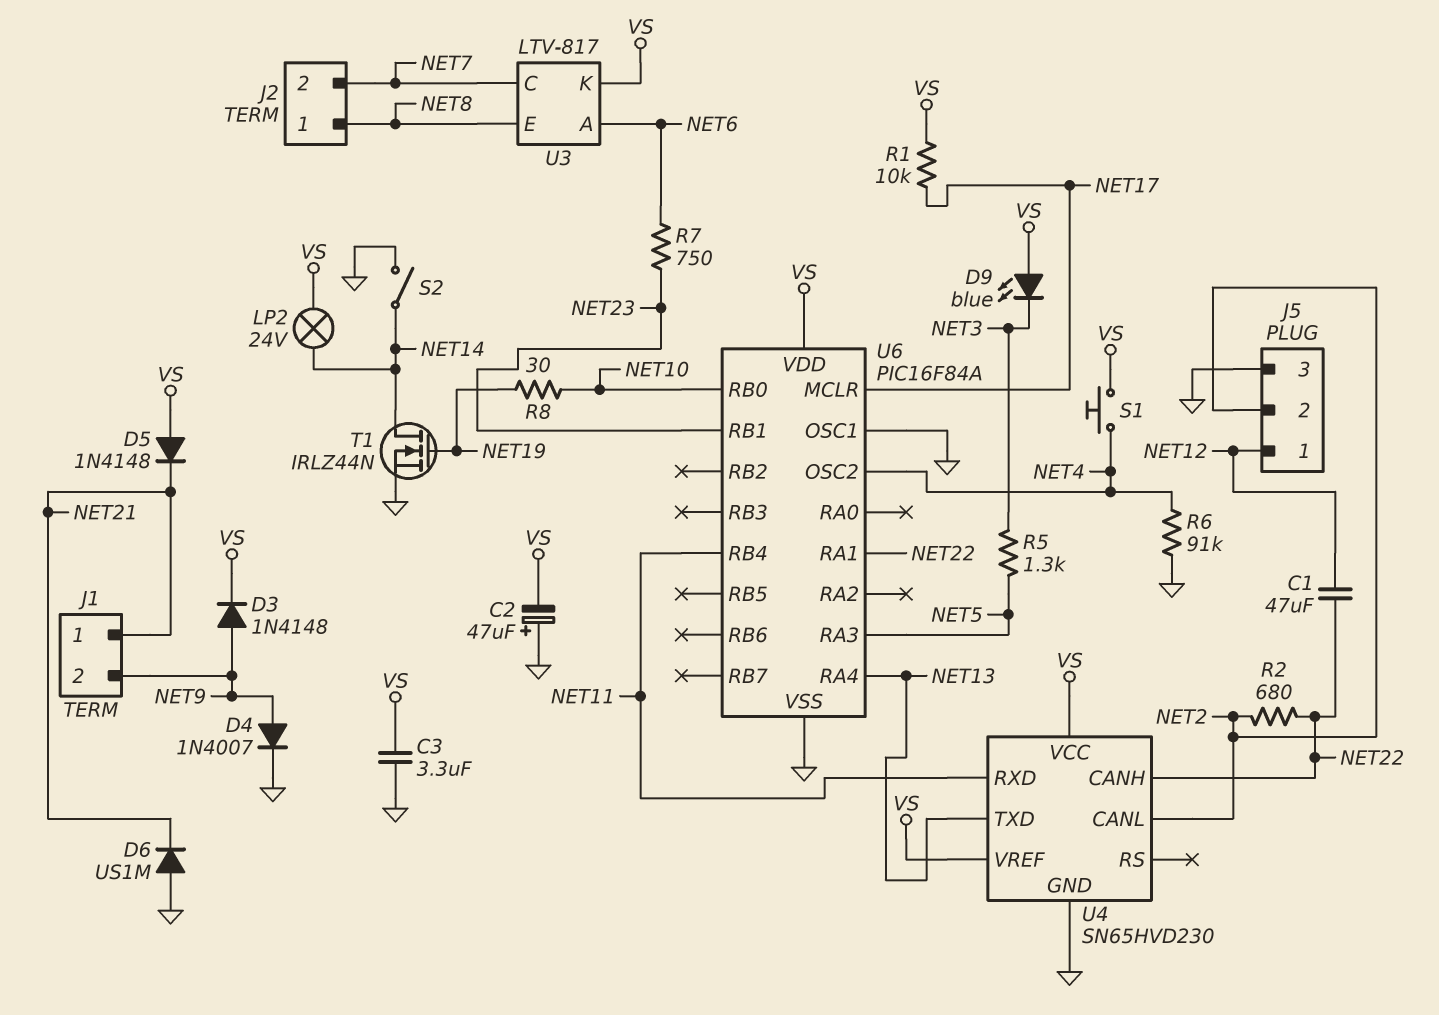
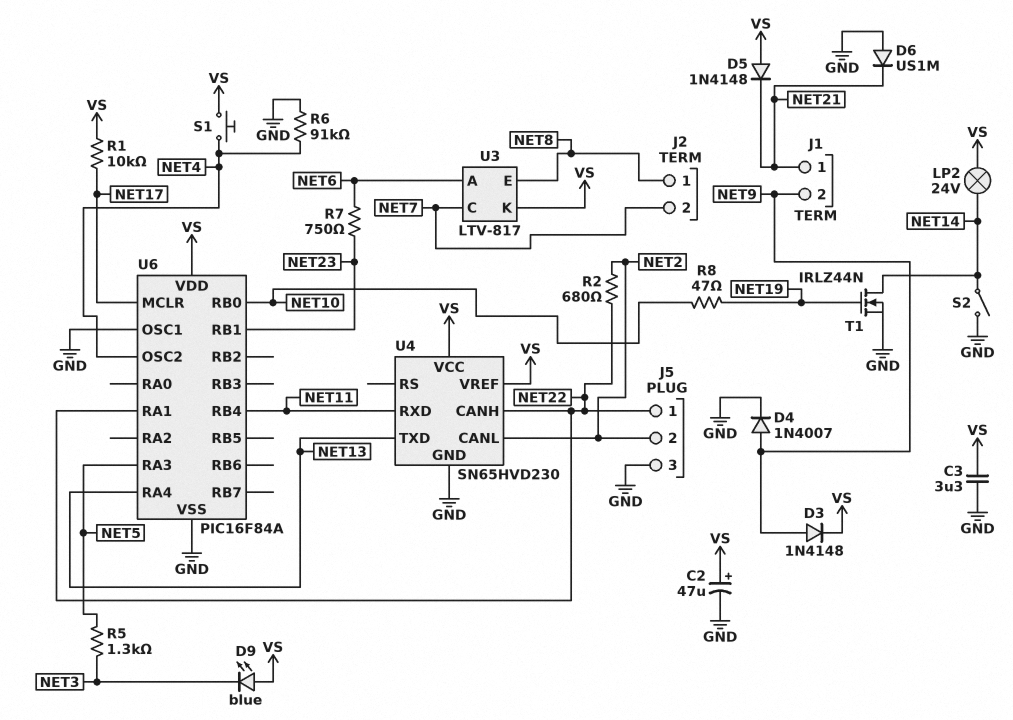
C1: 47uF (NET12, NET22) -> none
C2: 47uF (plus GND, minus VS) -> 47uF (plus VS, minus GND)
J5 pin 1: NET12 -> NET22
R8: 30 (NET10, NET19) -> 47 (NET10, NET19)

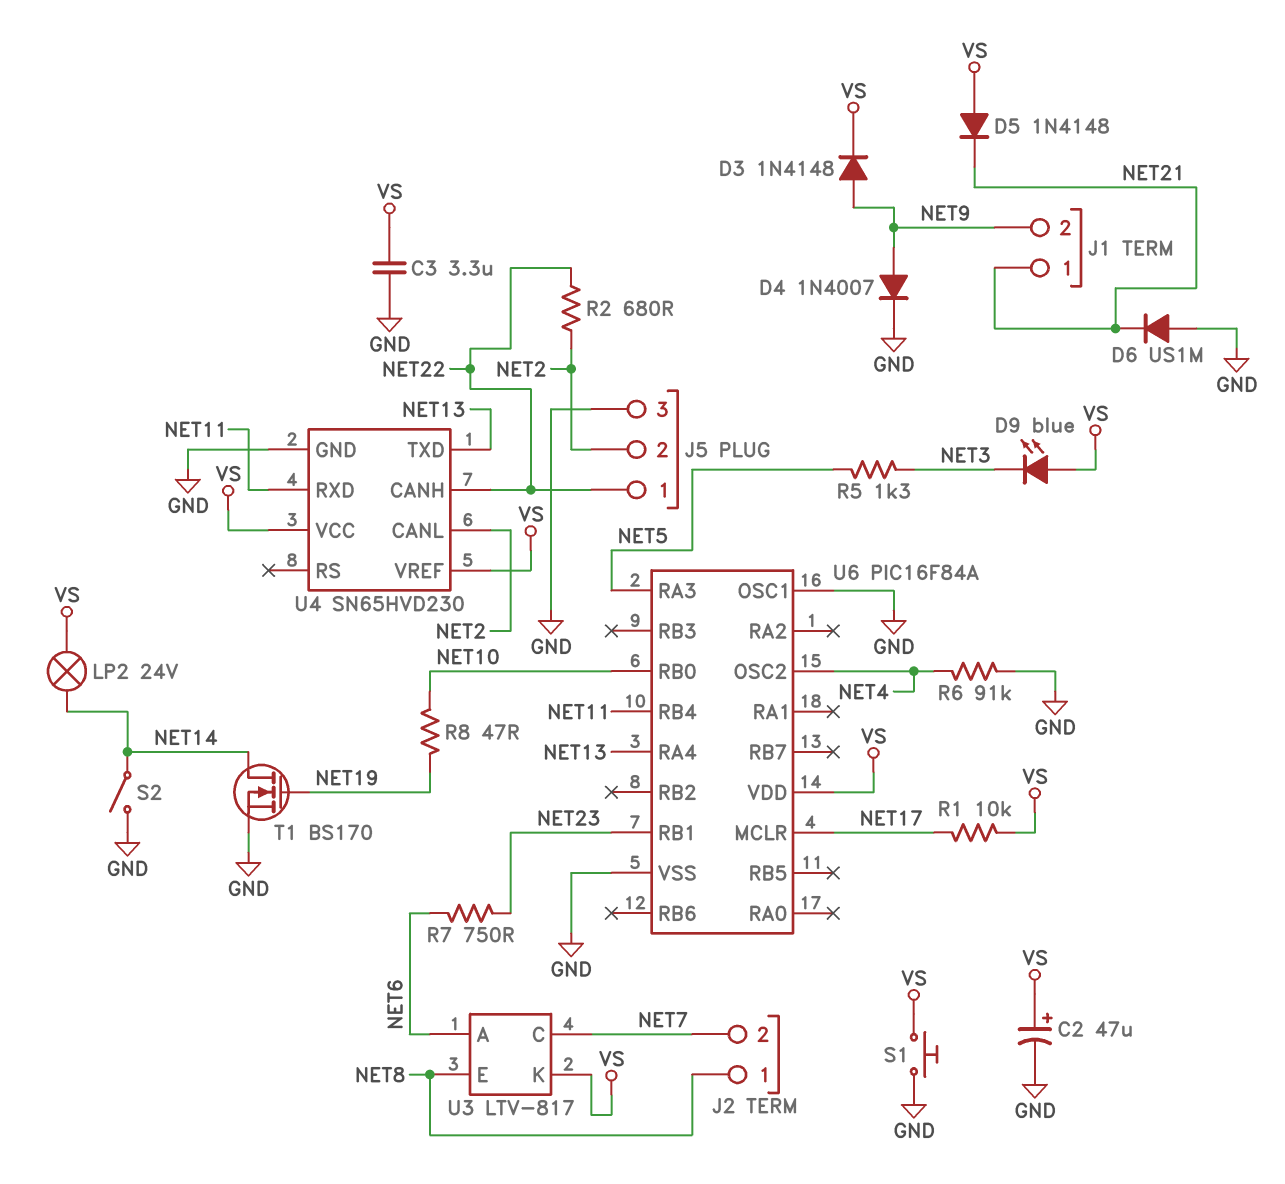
S1: button (NET4, VS) -> button (GND, VS)
T1: NMOS IRLZ44N (G NET19, D NET14, S GND) -> NMOS BS170 (G NET19, D NET14, S GND)
U6 pin RA1: NET22 -> none

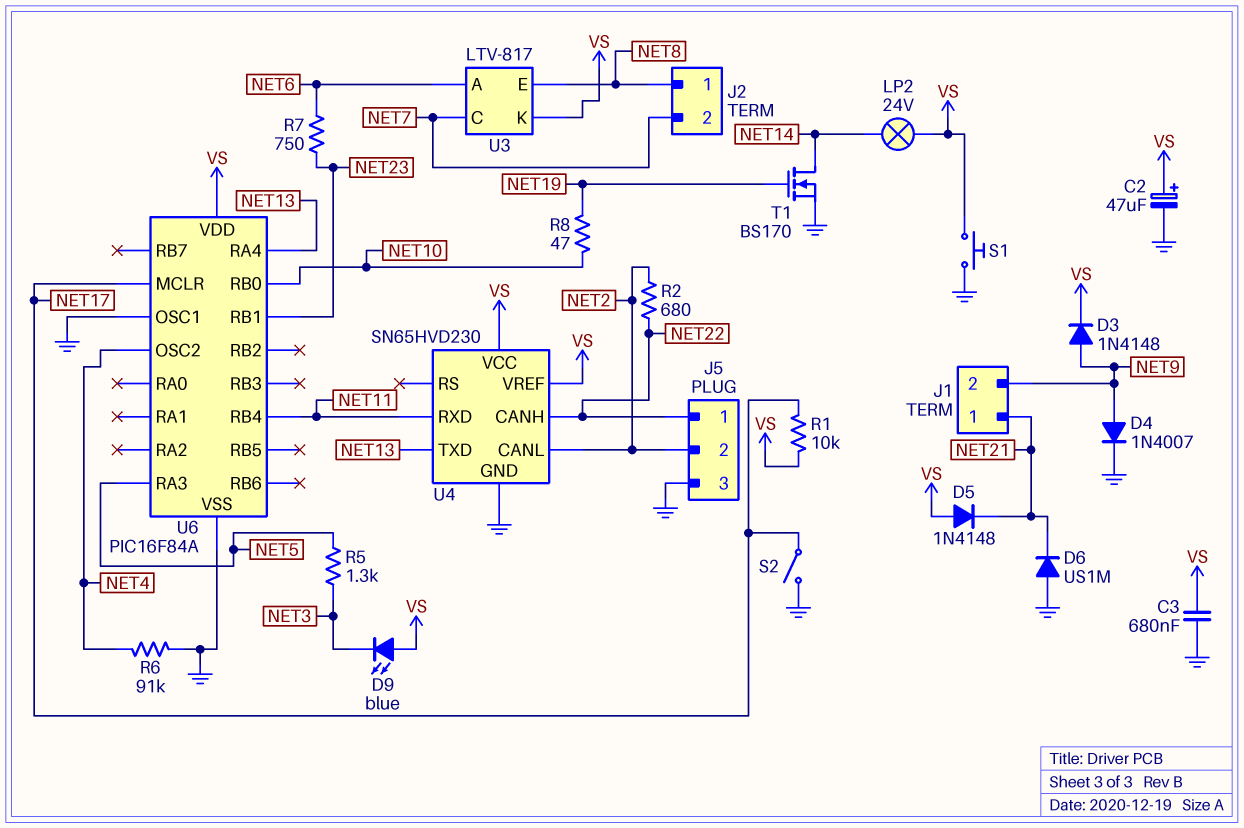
C3: 3.3uF (GND, VS) -> 680nF (GND, VS)
S2: switch (GND, NET14) -> switch (GND, NET17)

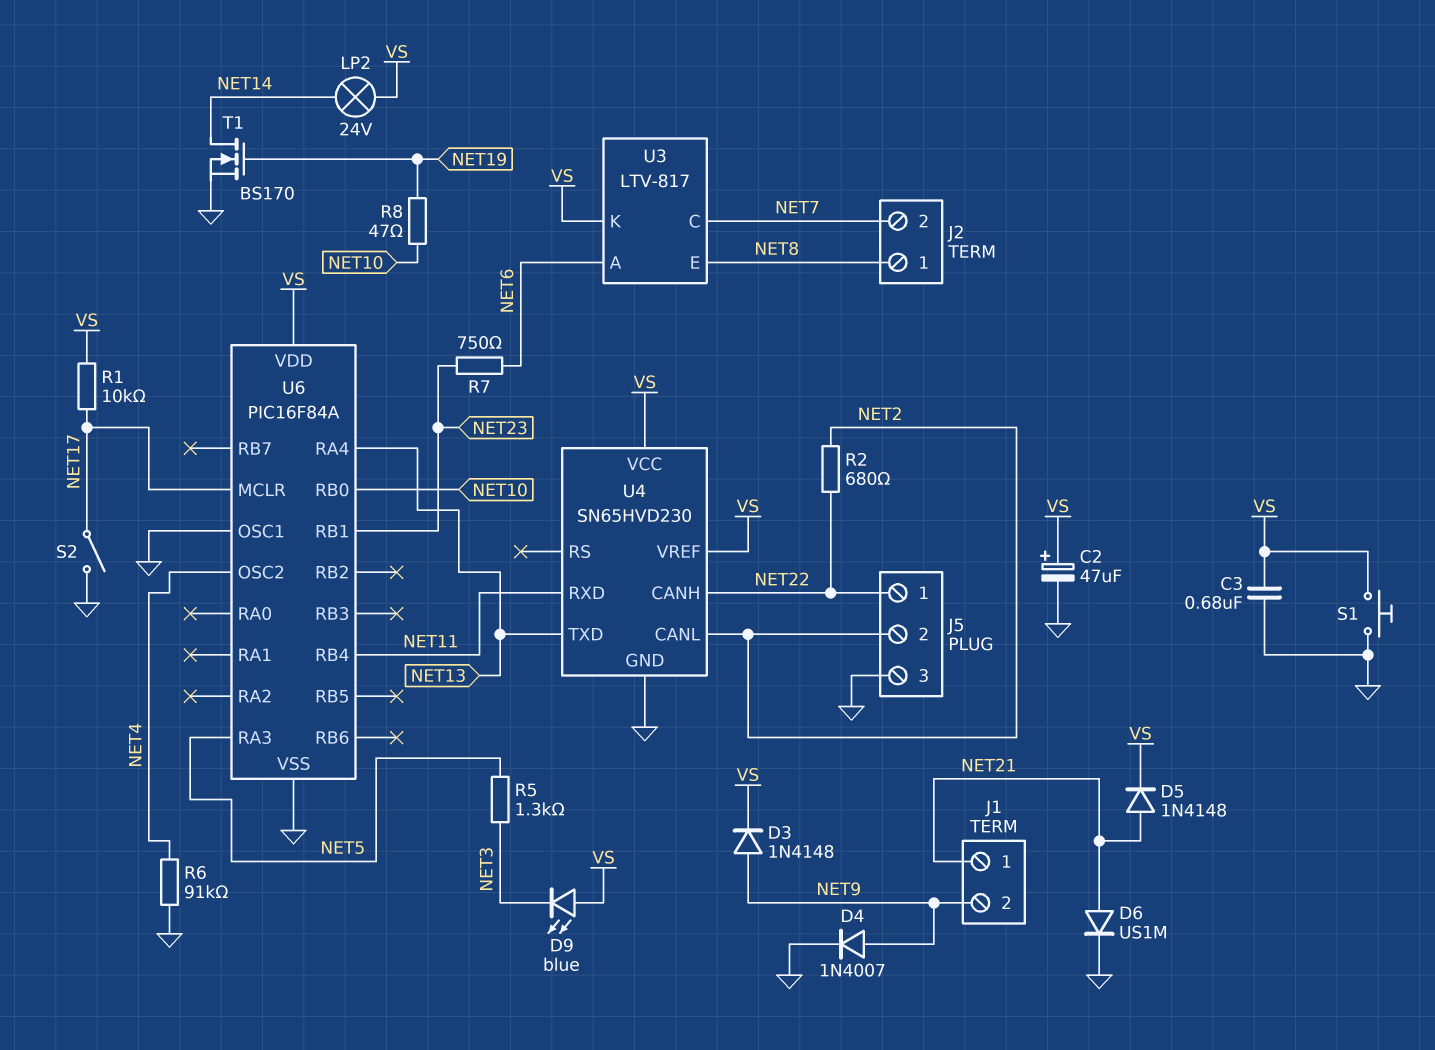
D5: diode 1N4148 (A VS, K NET21) -> diode 1N4148 (A NET21, K VS)
D6: diode US1M (A GND, K NET21) -> diode US1M (A NET21, K GND)

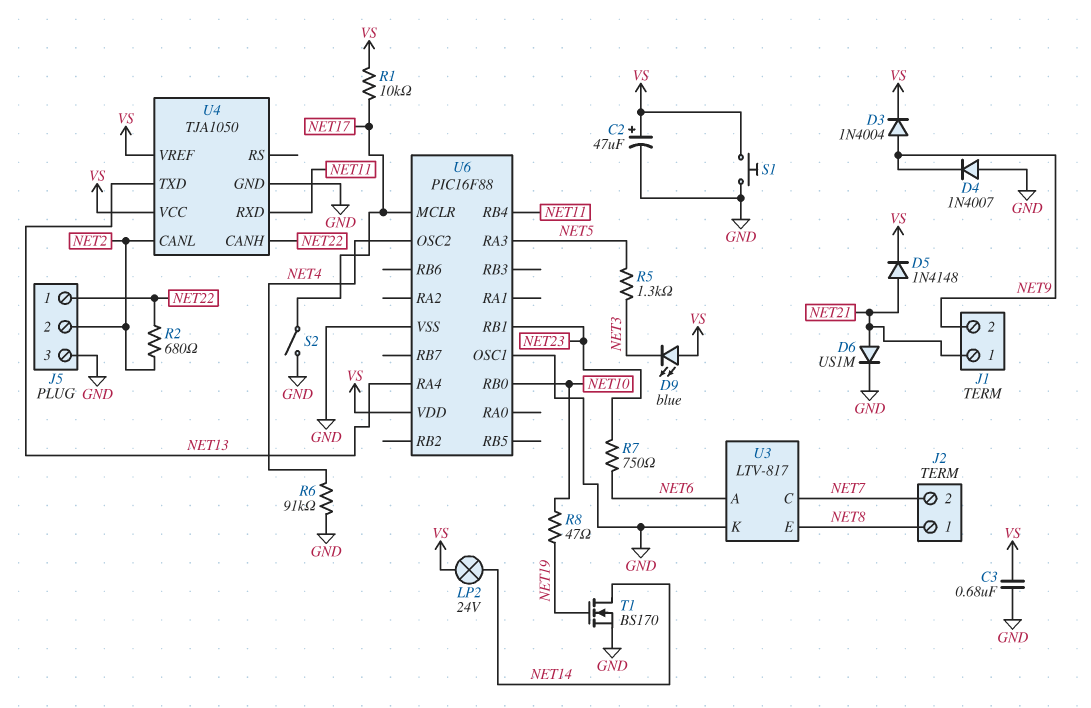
D3: diode 1N4148 (A NET9, K VS) -> diode 1N4004 (A NET9, K VS)
D4: diode 1N4007 (A NET9, K GND) -> diode 1N4007 (A GND, K NET9)
U3 pin K: VS -> GND
U4: SN65HVD230 -> TJA1050
U6: PIC16F84A -> PIC16F88

